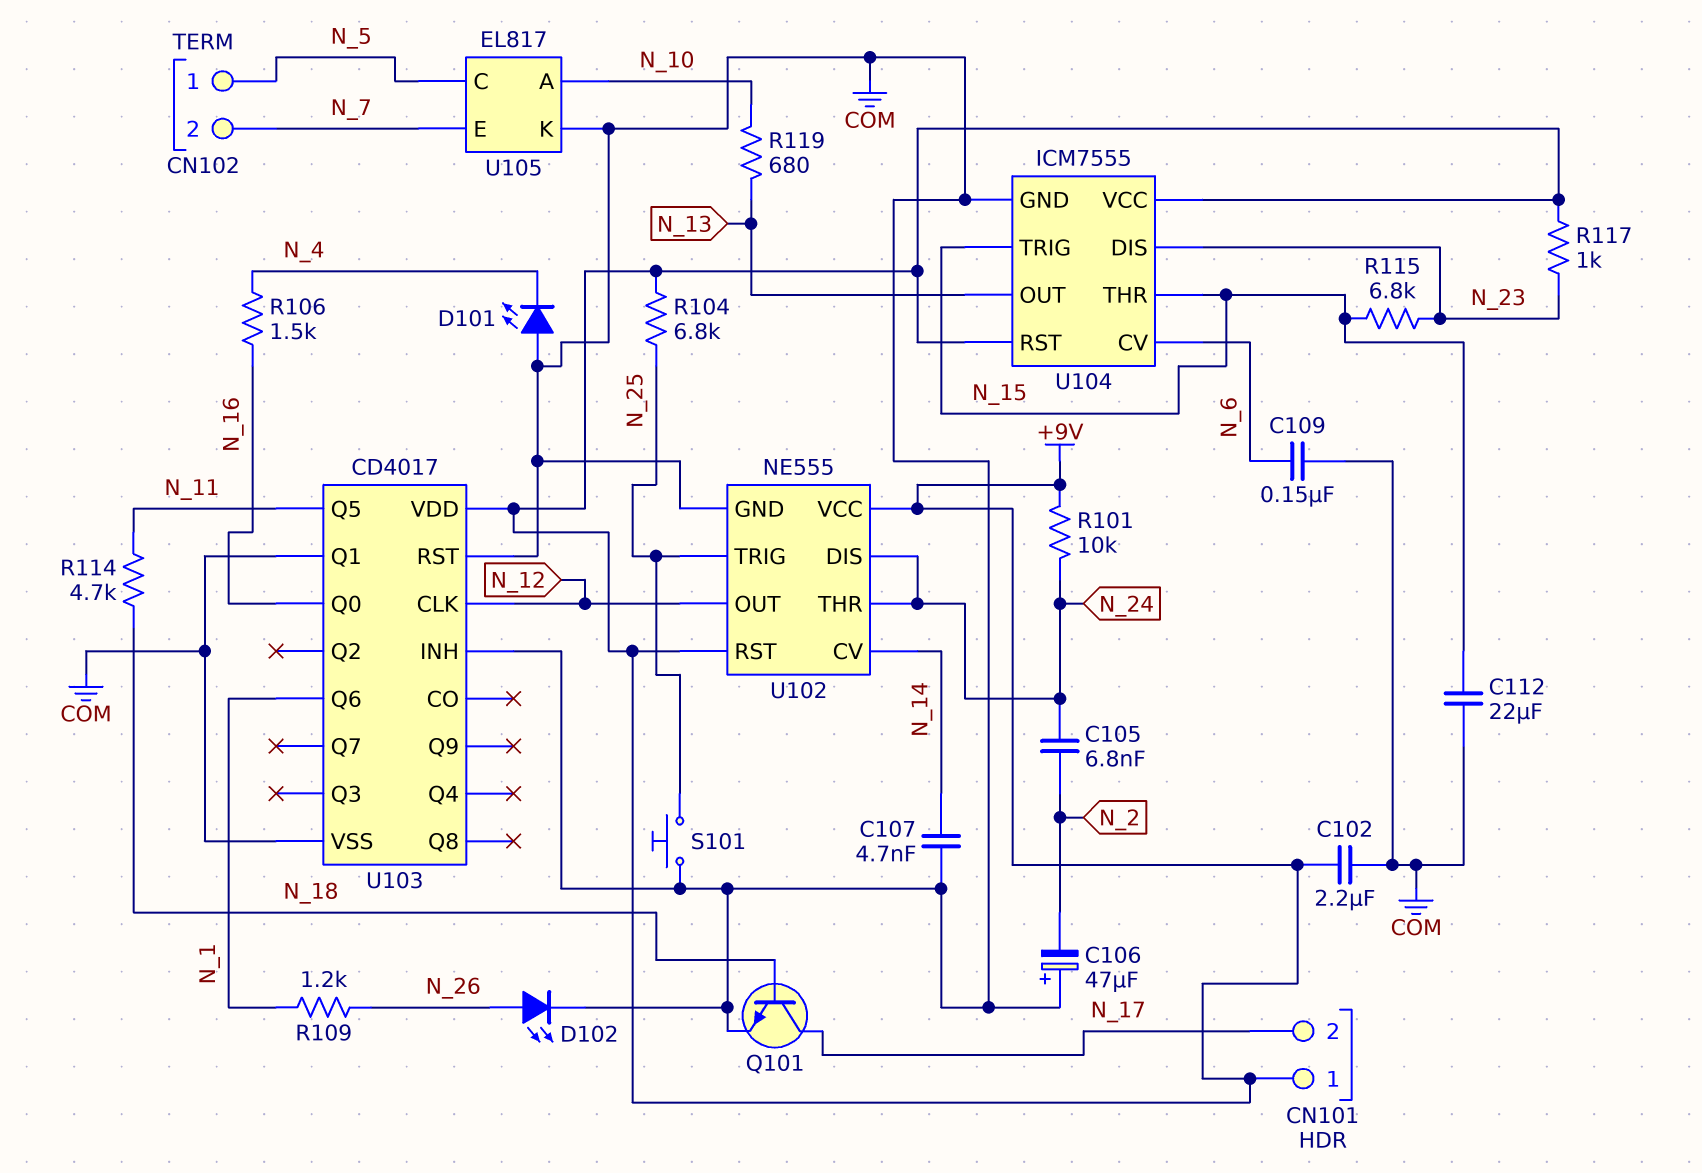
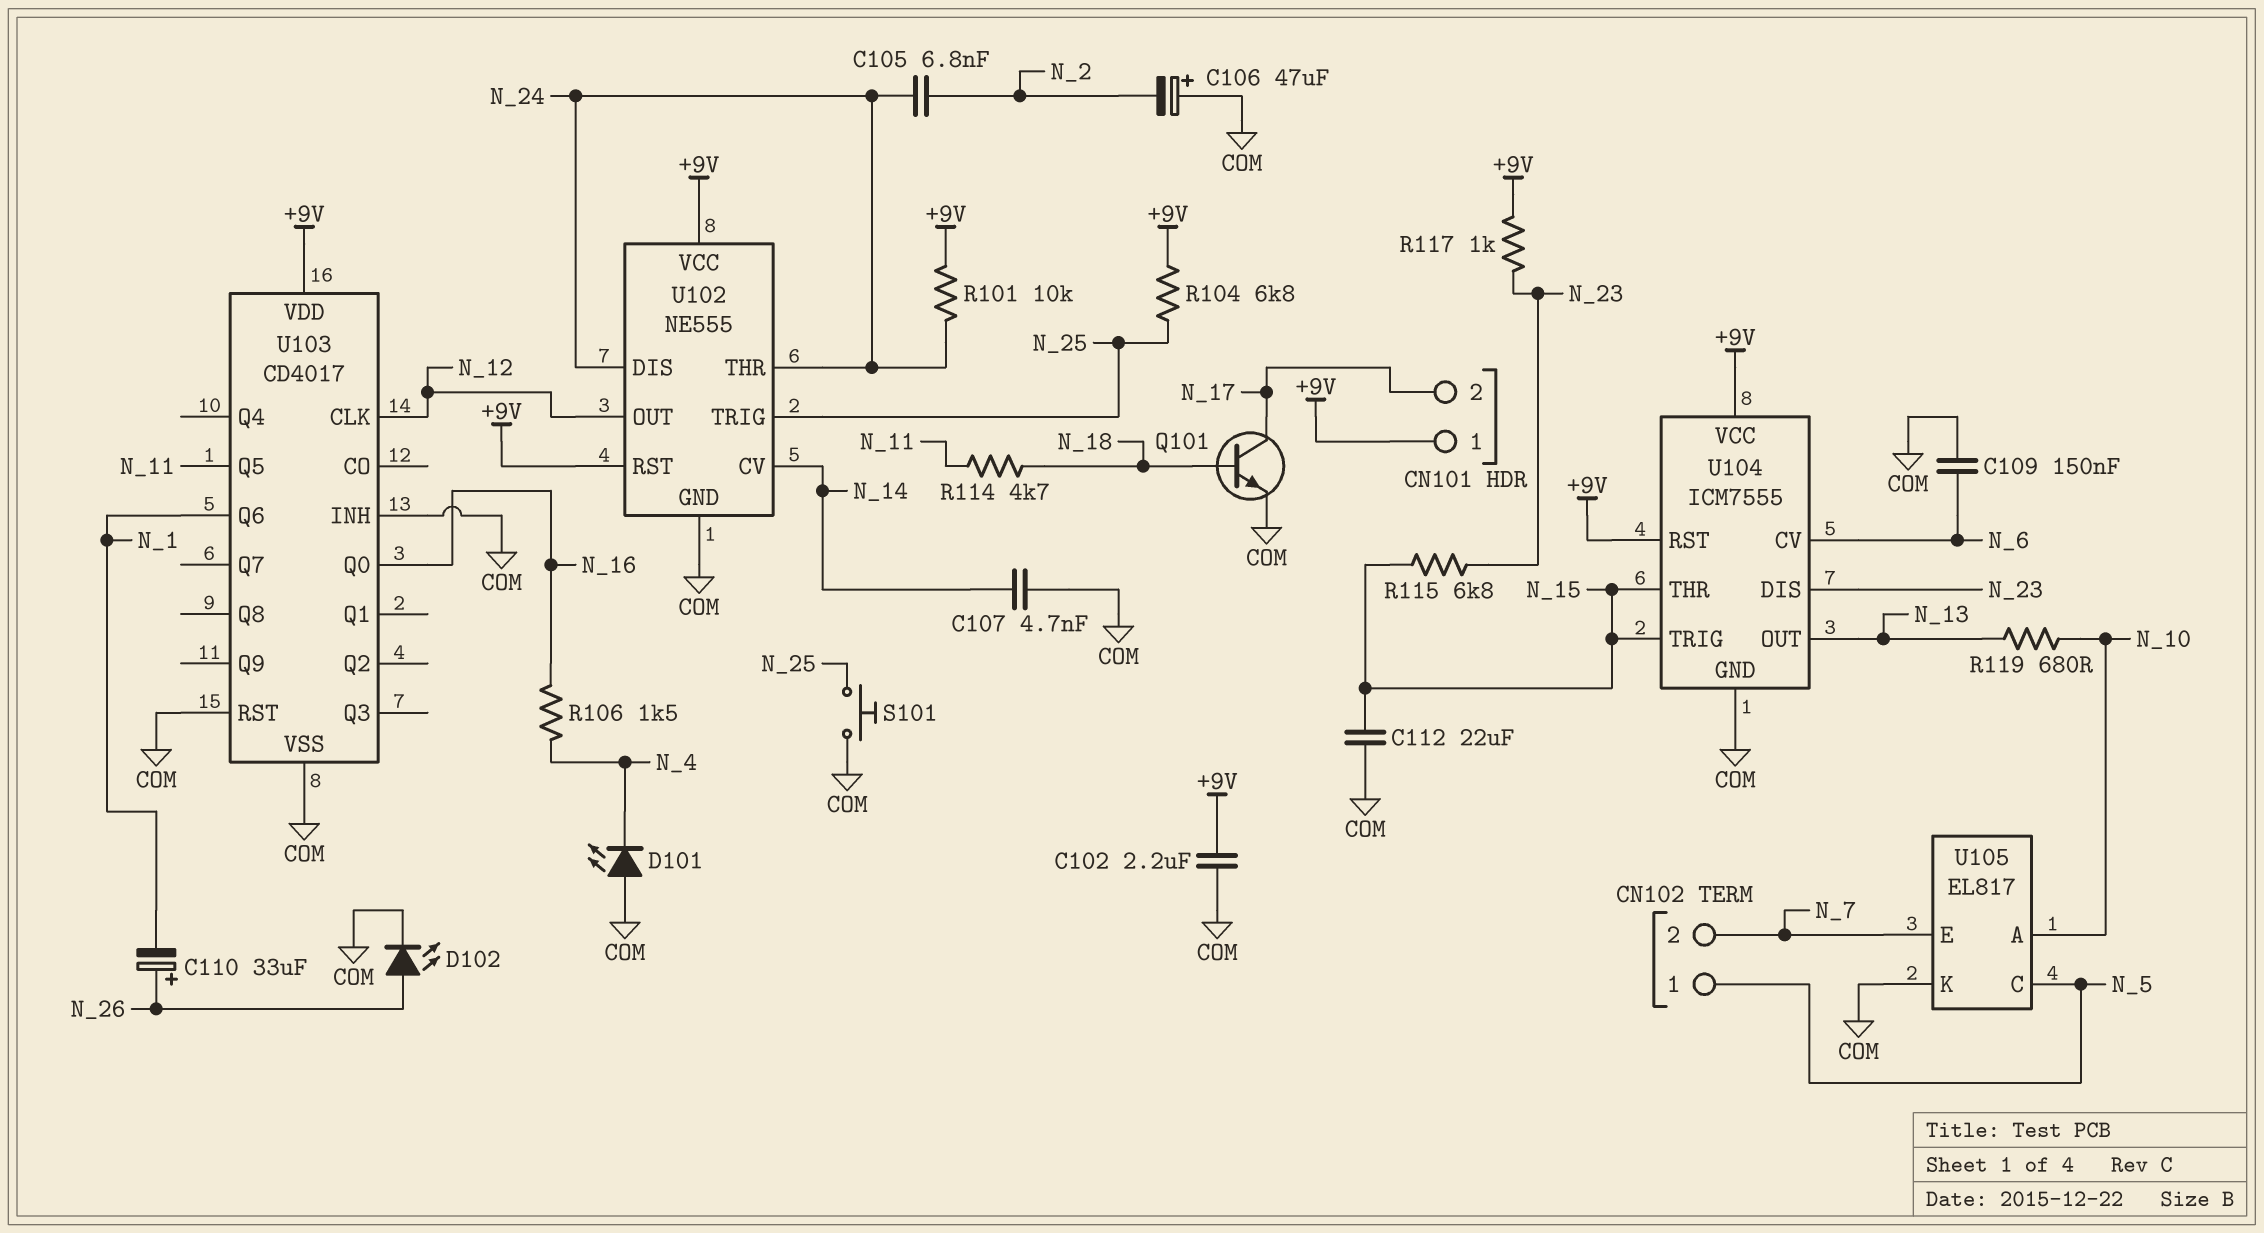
C110: none -> 33uF (plus N_26, minus N_1)
R109: 1.2k (N_1, N_26) -> none
U103 pin Q1: COM -> none

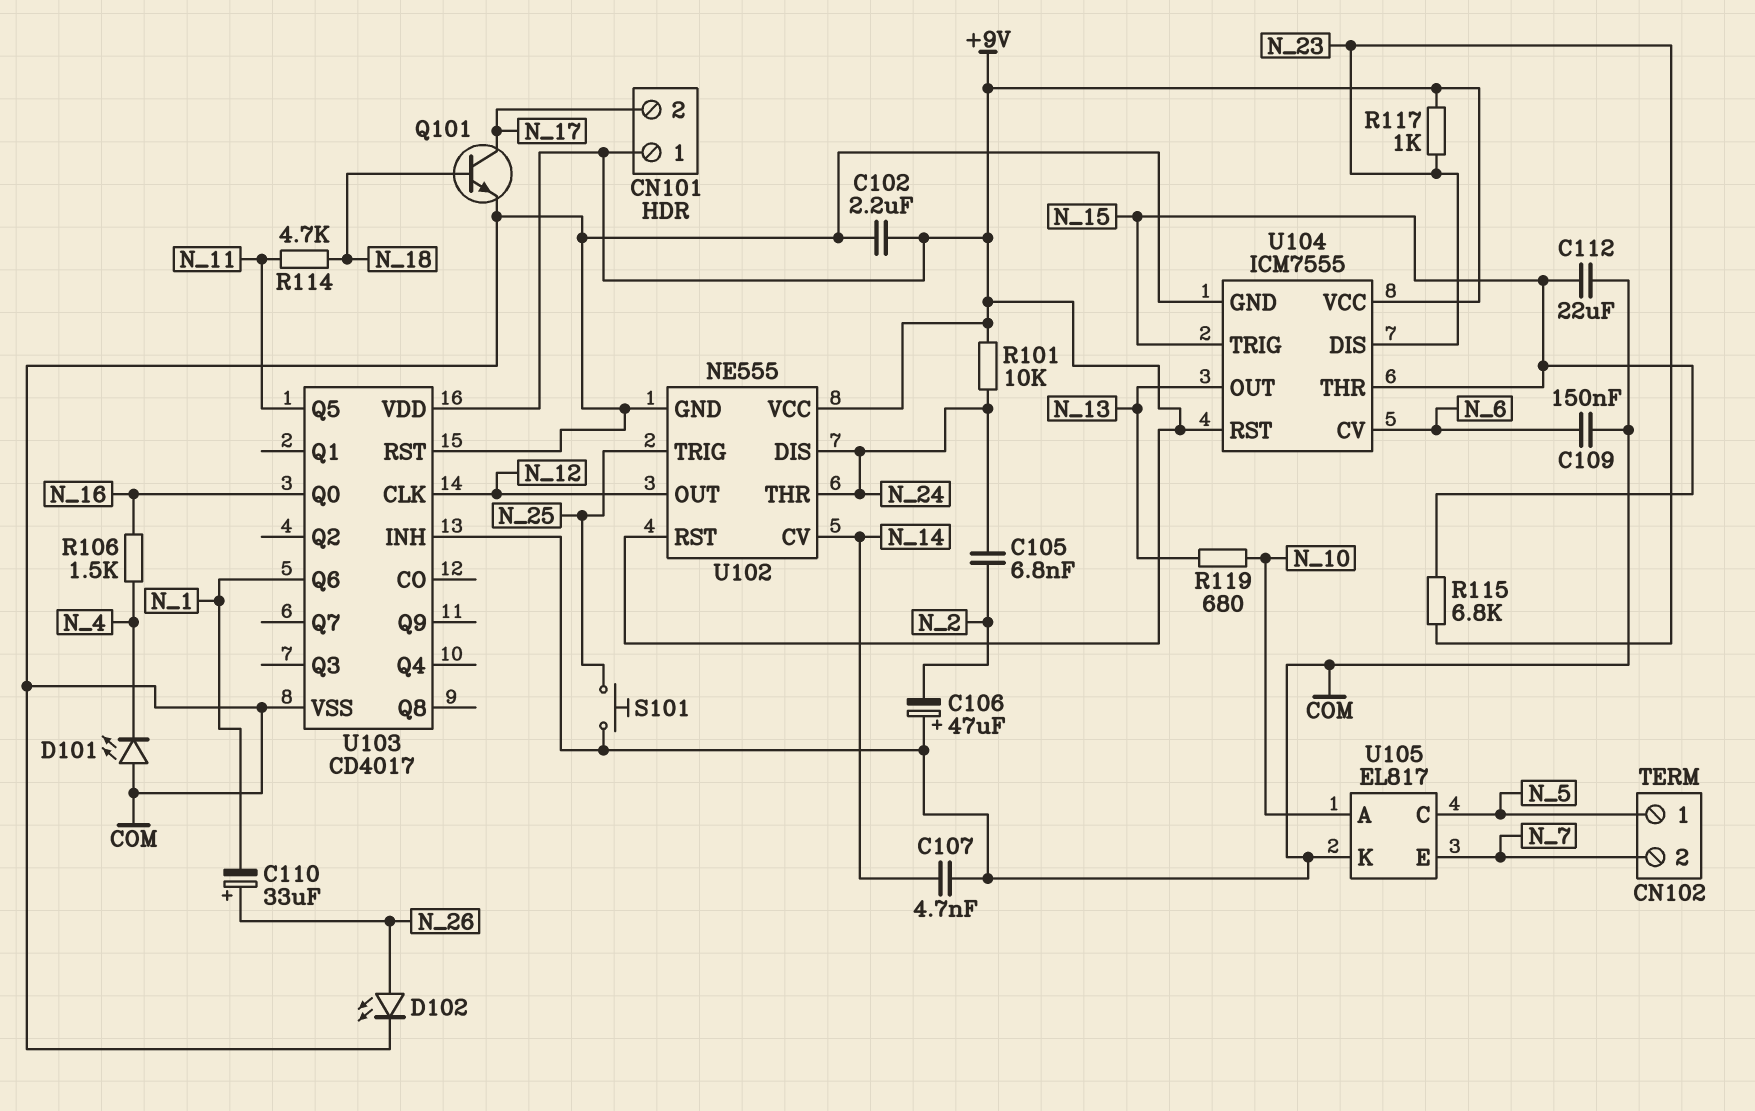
R104: 6.8k (+9V, N_25) -> none

